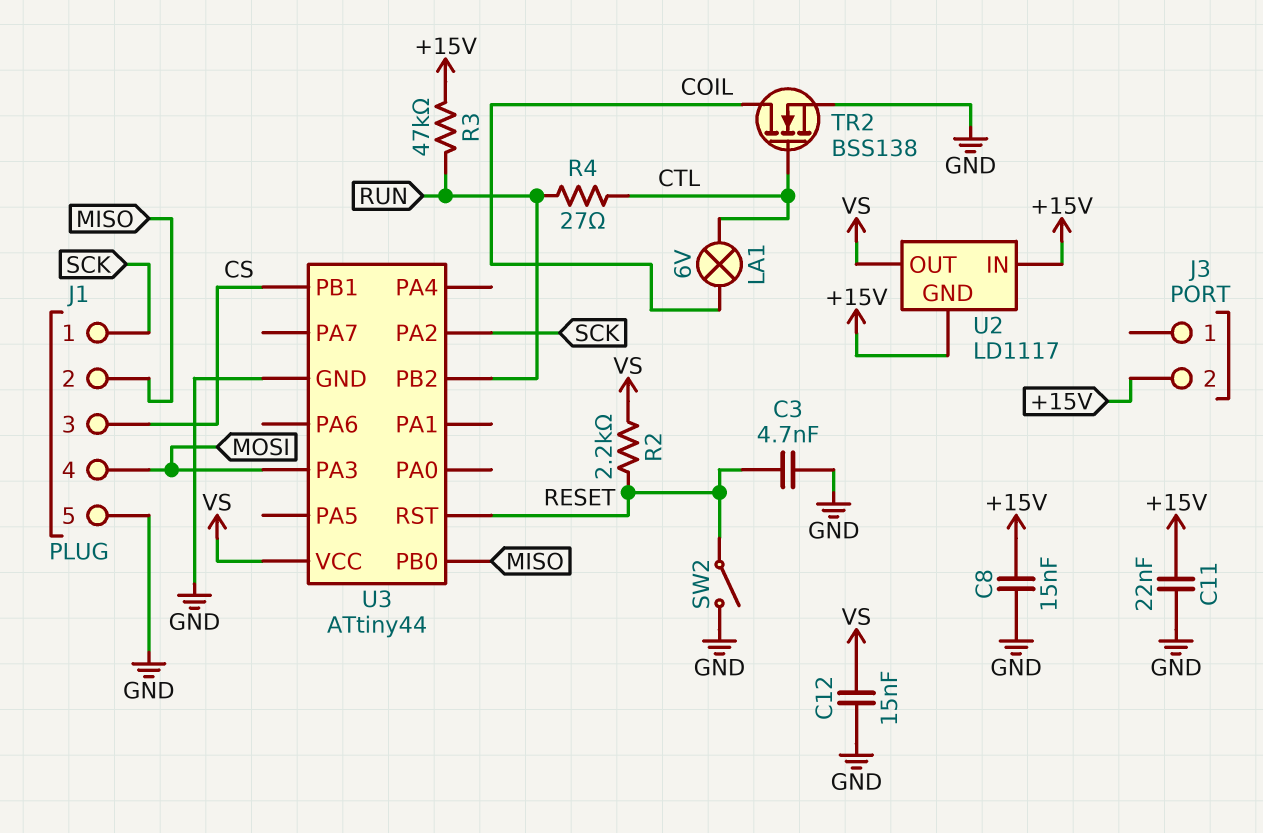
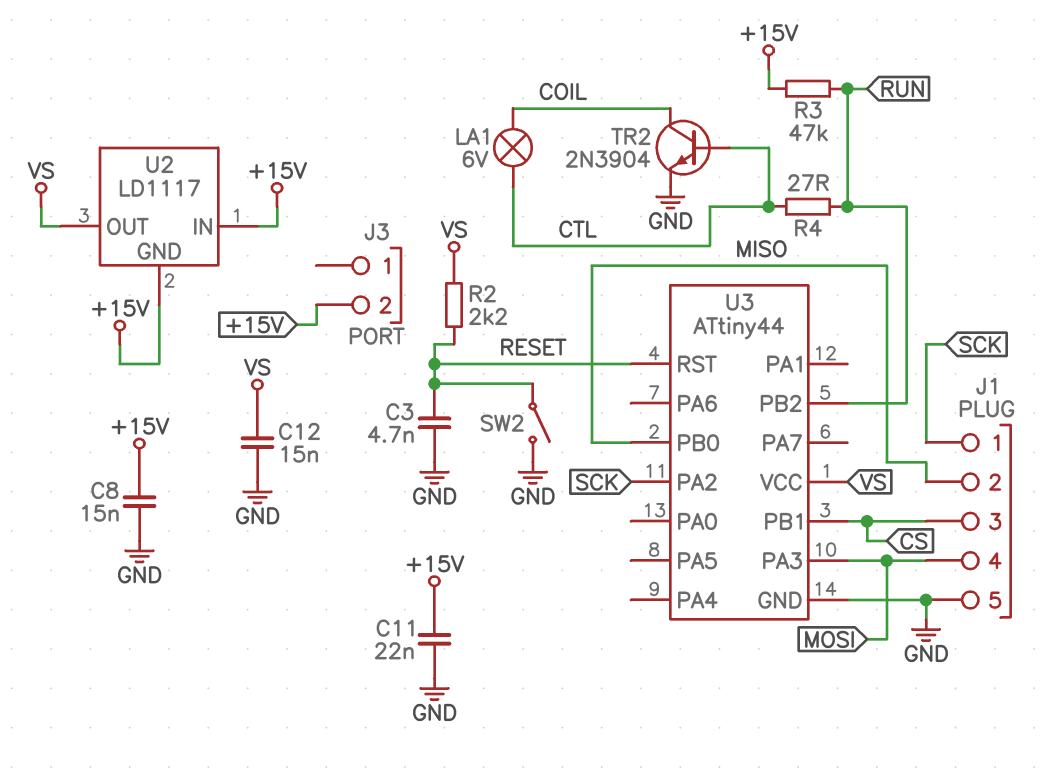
TR2: NMOS BSS138 (G CTL, D COIL, S GND) -> NPN 2N3904 (B CTL, C COIL, E GND)

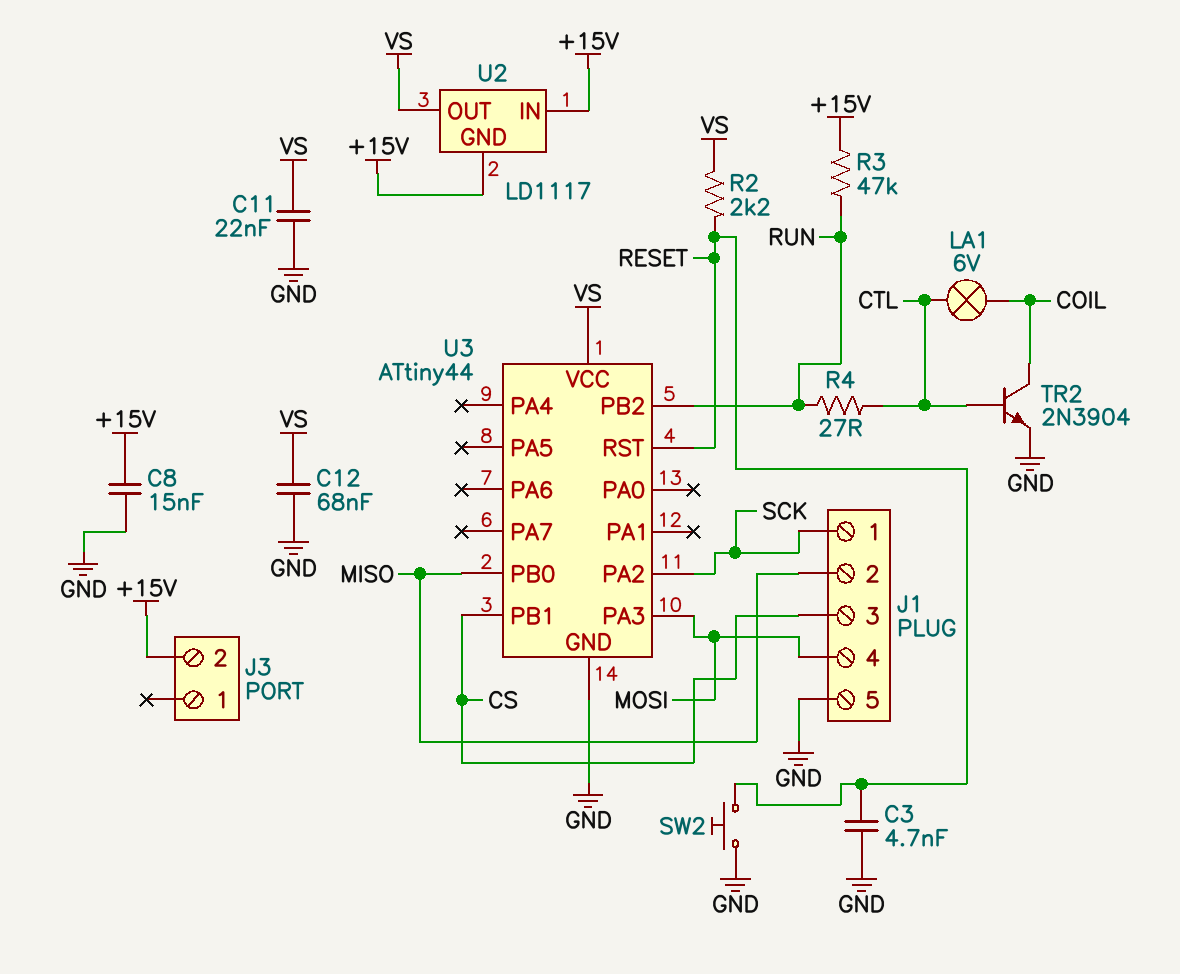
C11: 22nF (+15V, GND) -> 22nF (GND, VS)
C12: 15nF (GND, VS) -> 68nF (GND, VS)
SW2: switch (GND, RESET) -> button (GND, RESET)

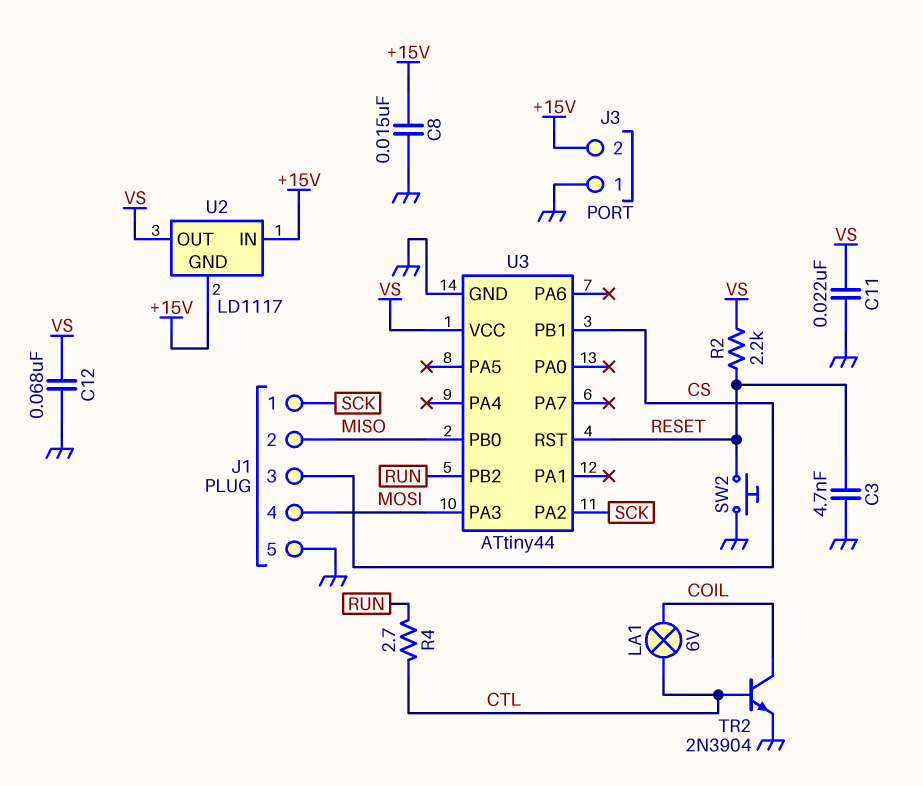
J3 pin 1: none -> GND
R3: 47k (+15V, RUN) -> none
R4: 27 (CTL, RUN) -> 2.7 (CTL, RUN)

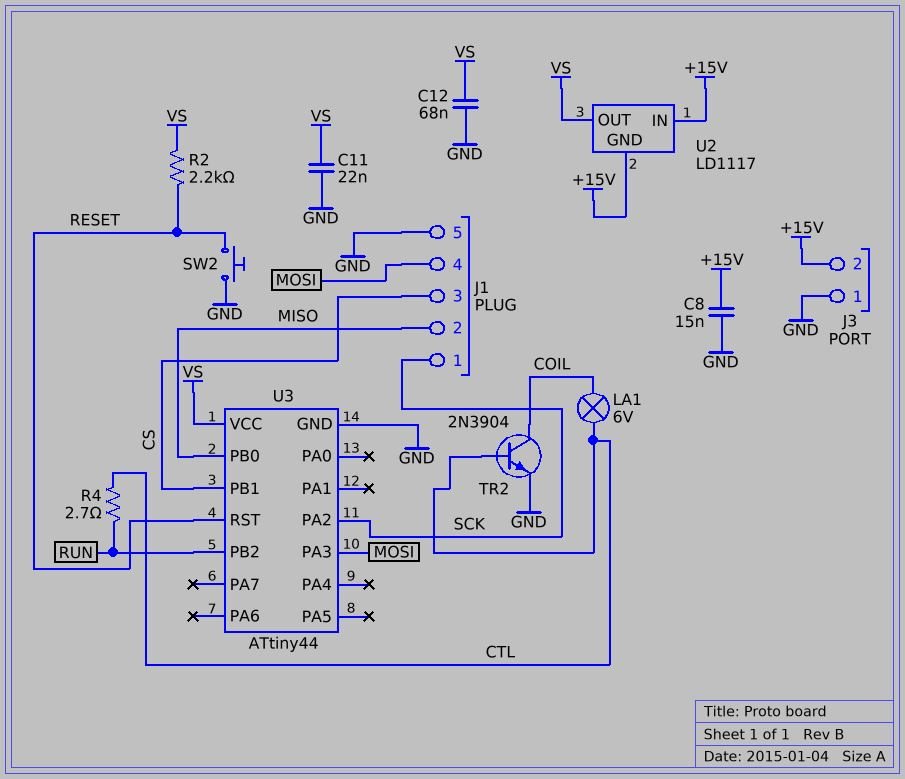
C3: 4.7nF (GND, RESET) -> none

